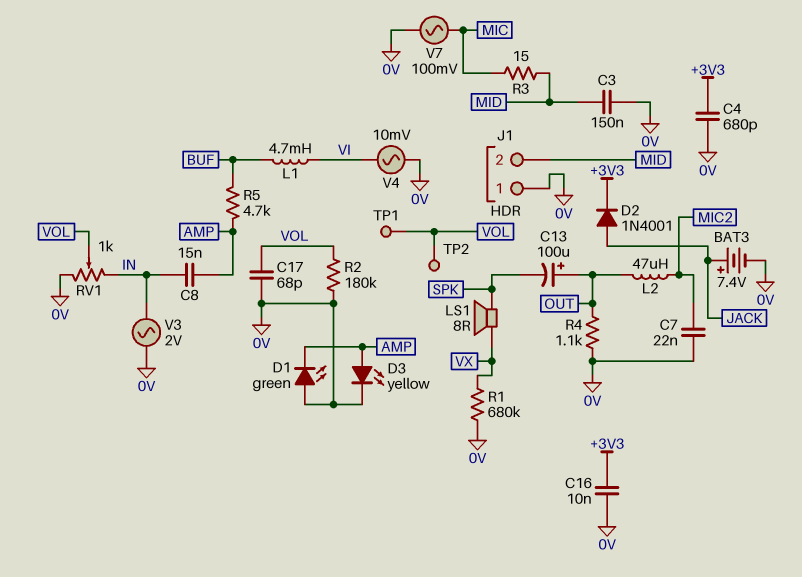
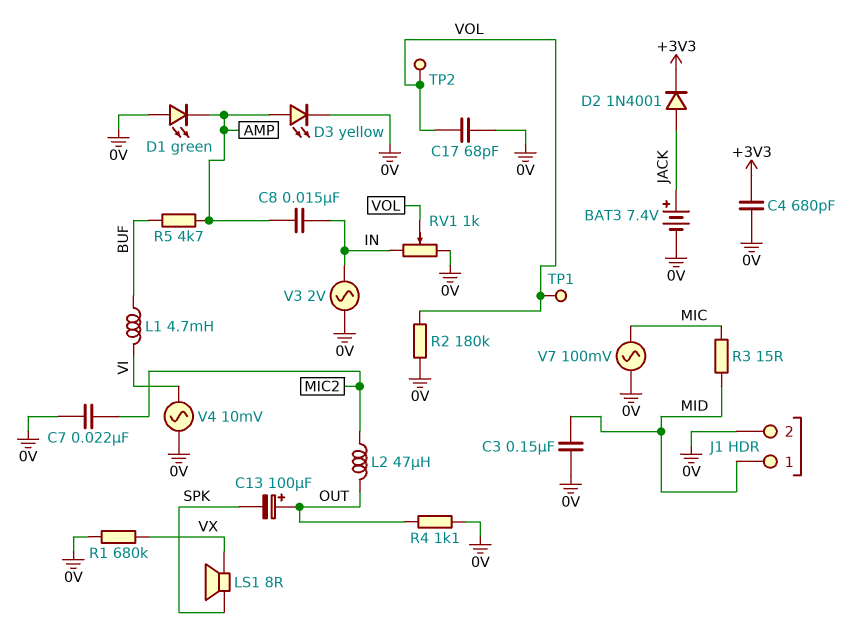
C16: 10nF (+3V3, 0V) -> none
J1 pin 1: 0V -> MID
J1 pin 2: MID -> 0V

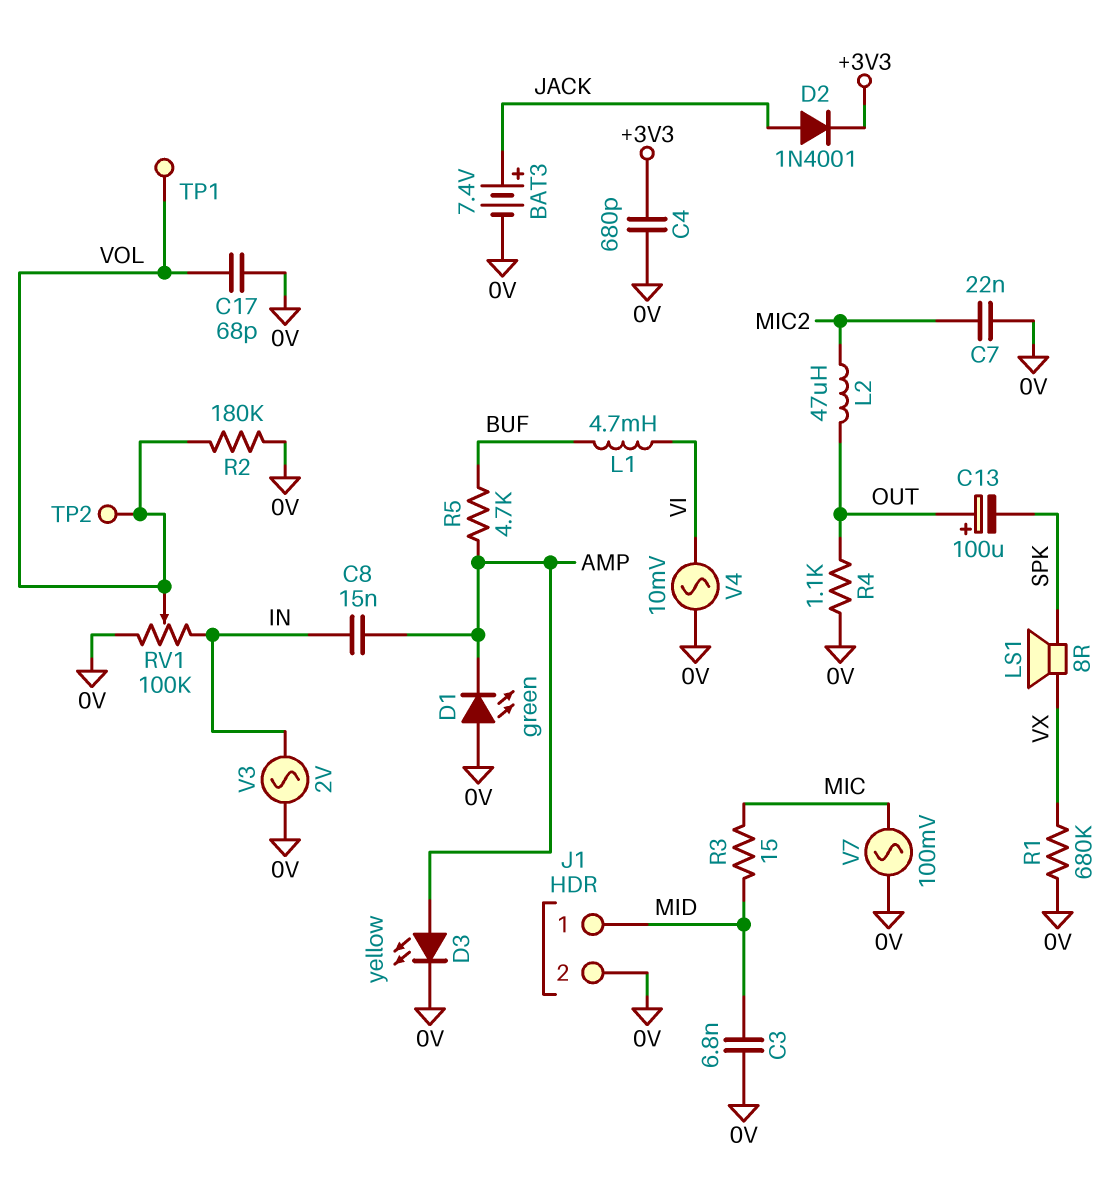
C3: 150nF (0V, MID) -> 6.8nF (0V, MID)
RV1: 1k (0V, IN, wiper VOL) -> 100k (0V, IN, wiper VOL)

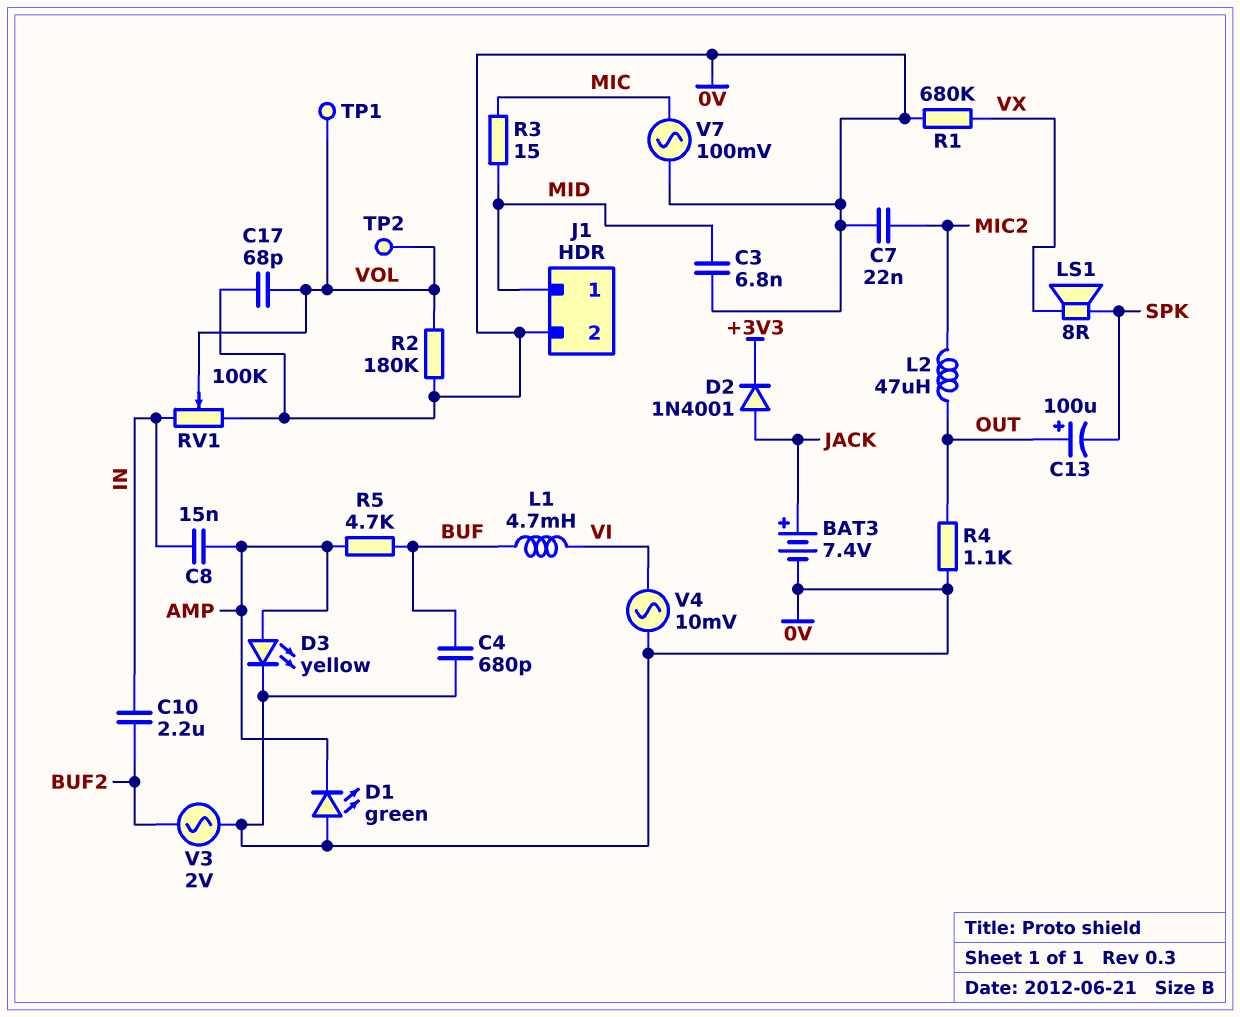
C4: 680pF (+3V3, 0V) -> 680pF (0V, BUF)
C10: none -> 2.2uF (BUF2, IN)
V3: AC 2V (0V, IN) -> AC 2V (0V, BUF2)

